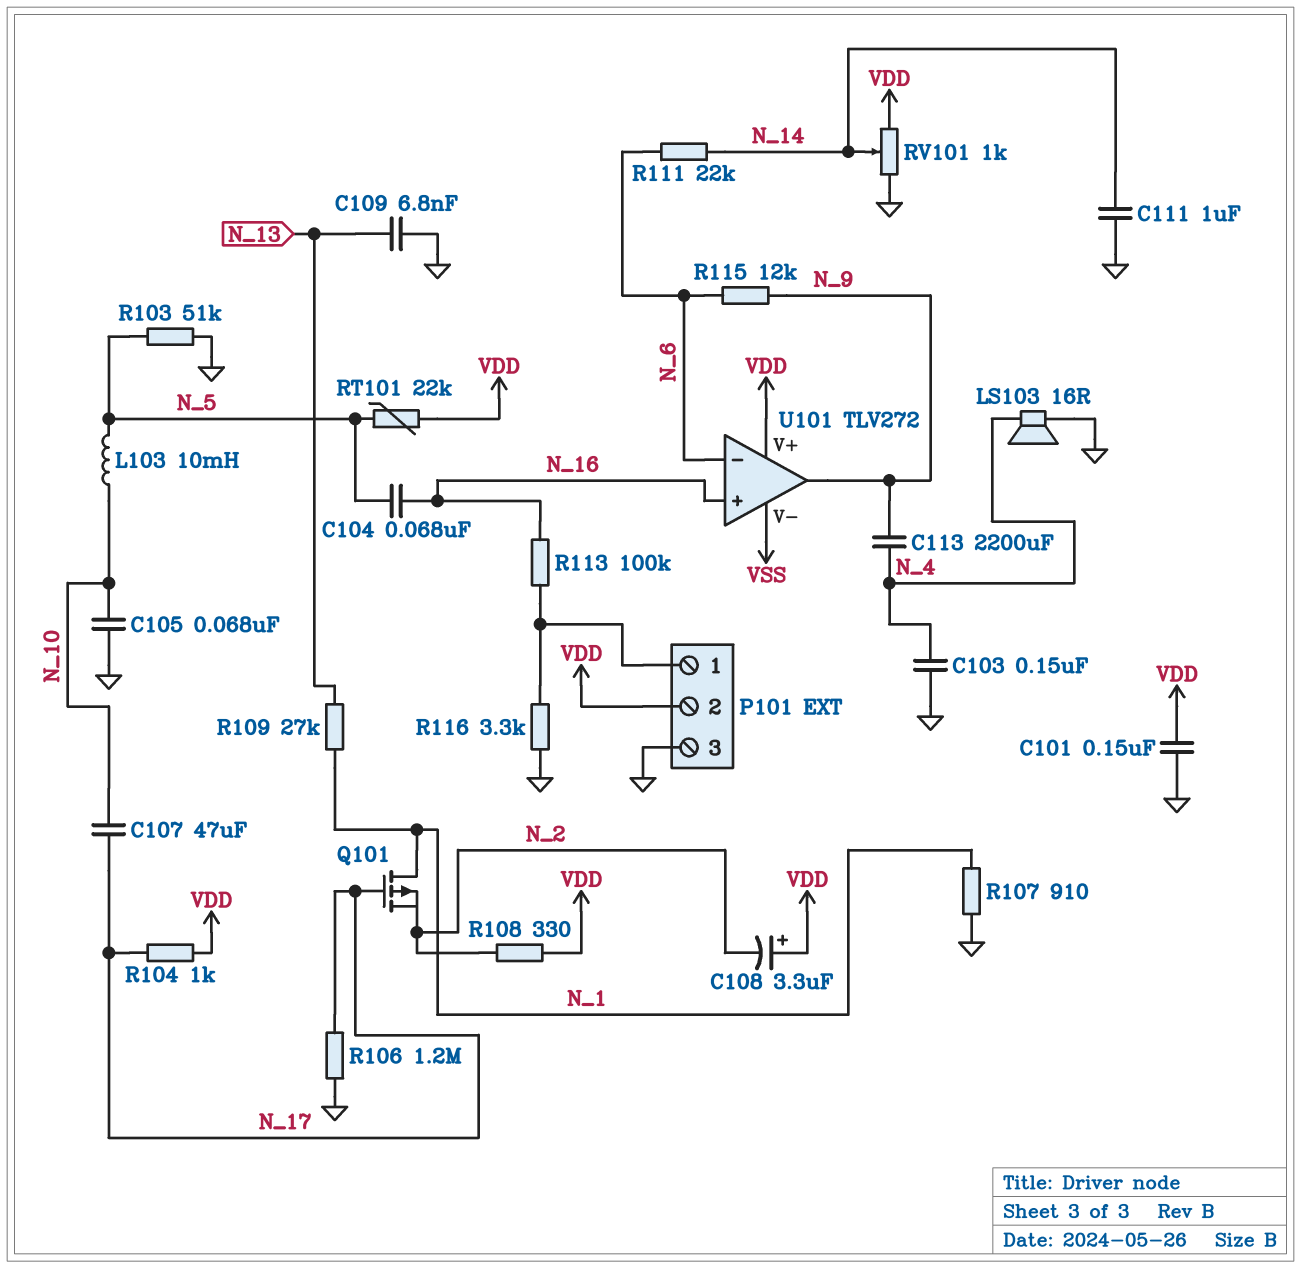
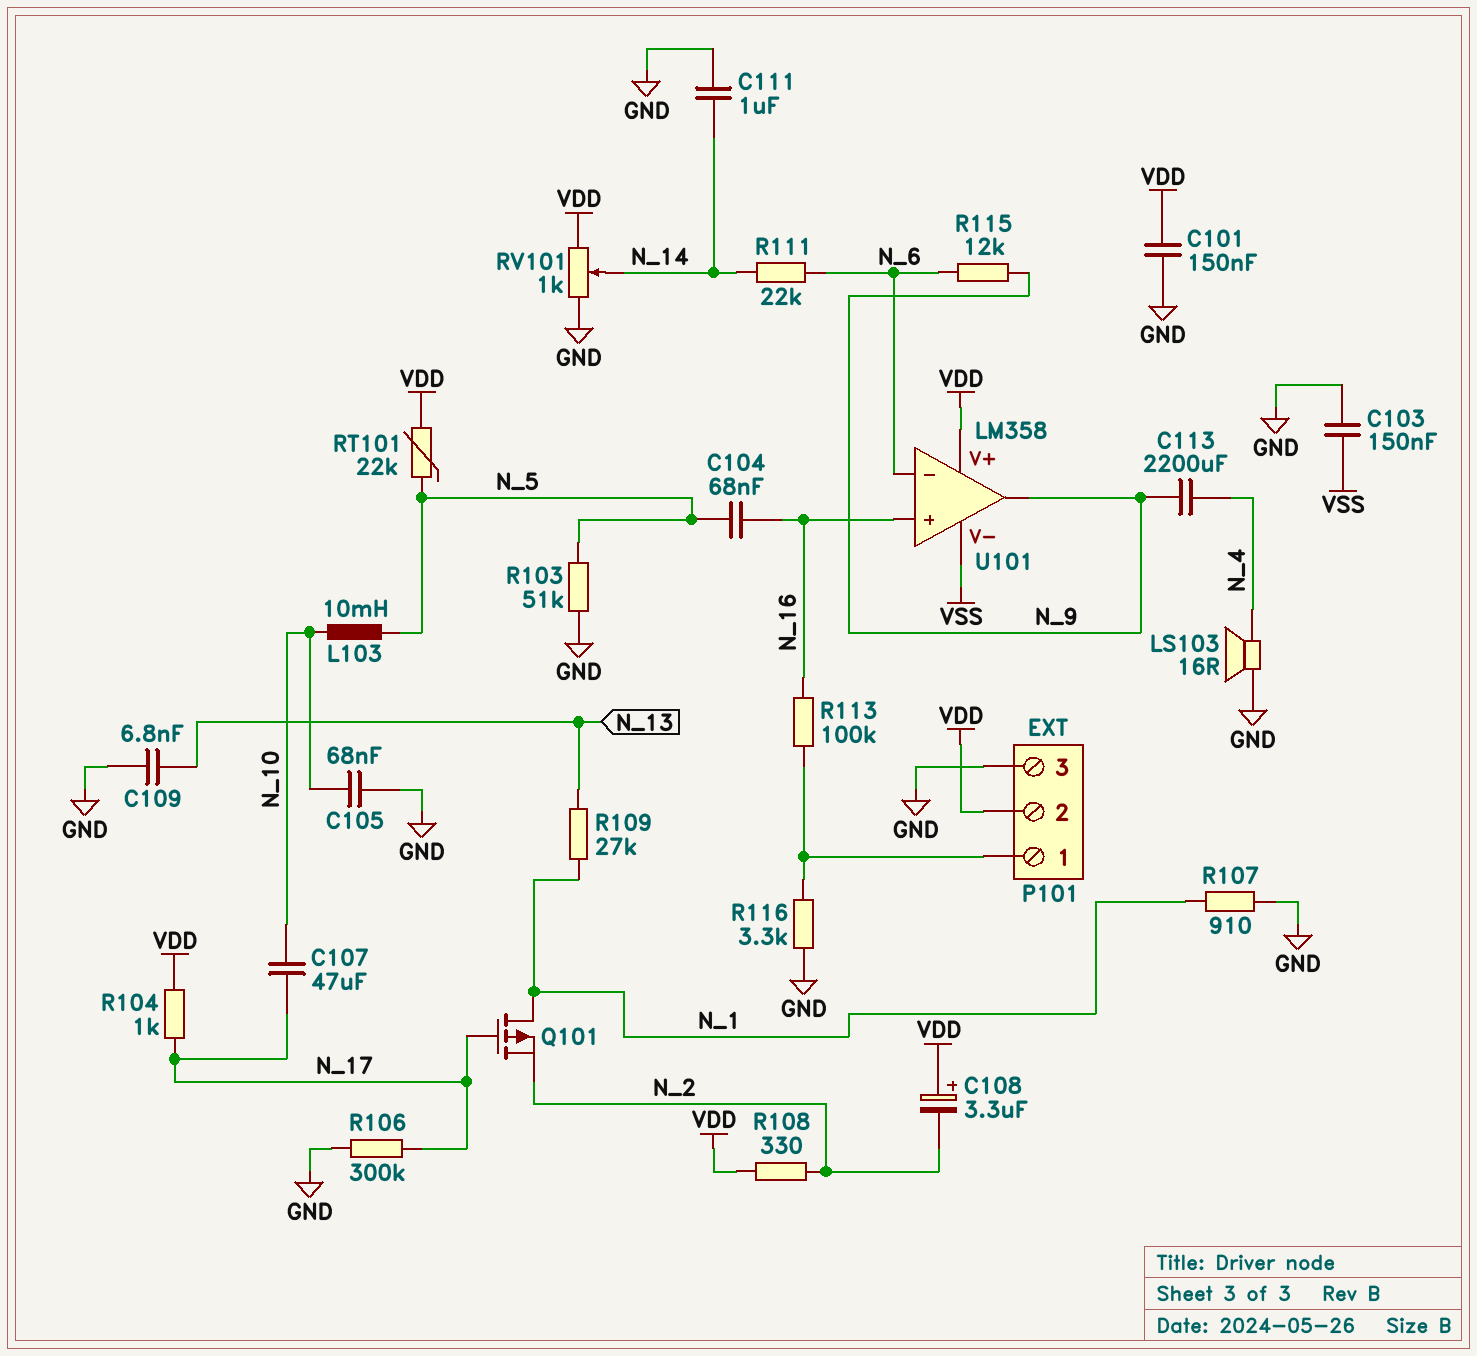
C103: 150nF (GND, N_4) -> 150nF (GND, VSS)
R106: 1.2M (GND, N_17) -> 300k (GND, N_17)
U101: TLV272 -> LM358

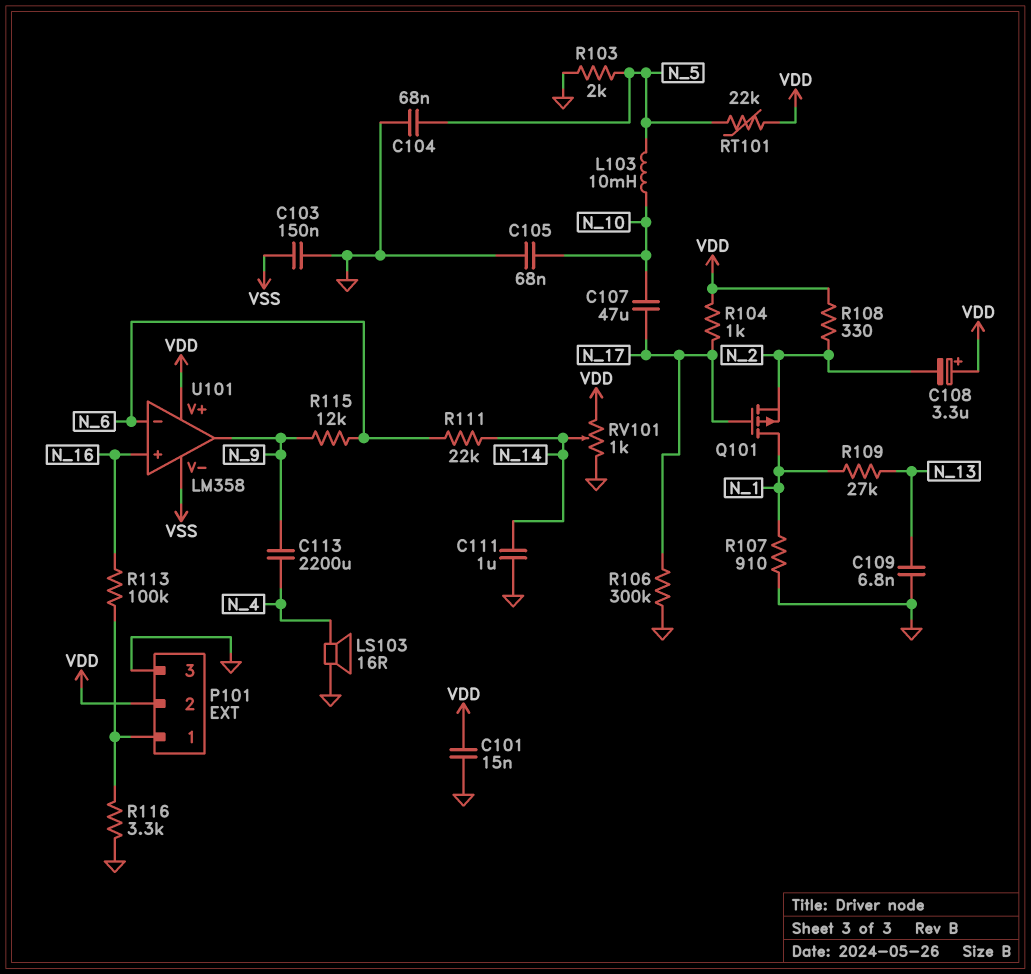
C101: 150nF (GND, VDD) -> 15nF (GND, VDD)
C104: 68nF (N_5, N_16) -> 68nF (GND, N_5)
R103: 51k (GND, N_5) -> 2k (GND, N_5)

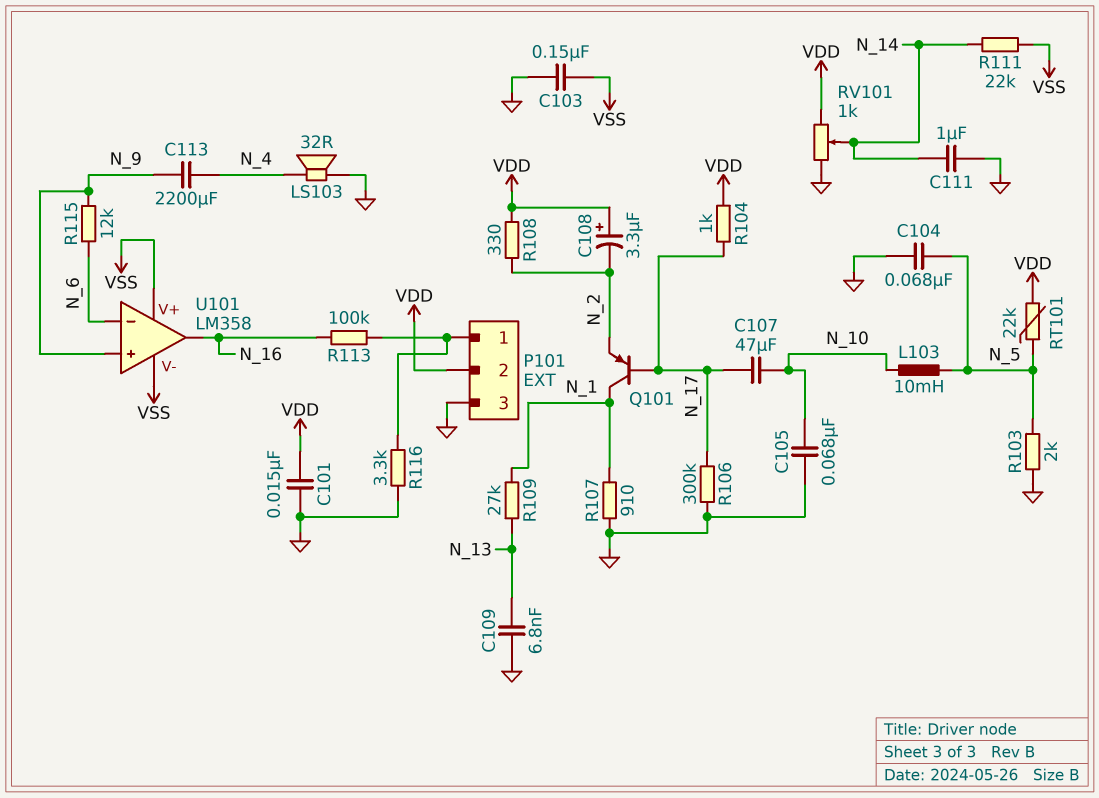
LS103: speaker 16R (GND, N_4) -> speaker 32R (GND, N_4)
Q101: PMOS (G N_17, D N_1, S N_2) -> PNP (B N_17, C N_1, E N_2)
R111: 22k (N_6, N_14) -> 22k (N_14, VSS)
U101 pin V+: VDD -> VSS
U101 pin in+: N_16 -> N_9
U101 pin out: N_9 -> N_16

